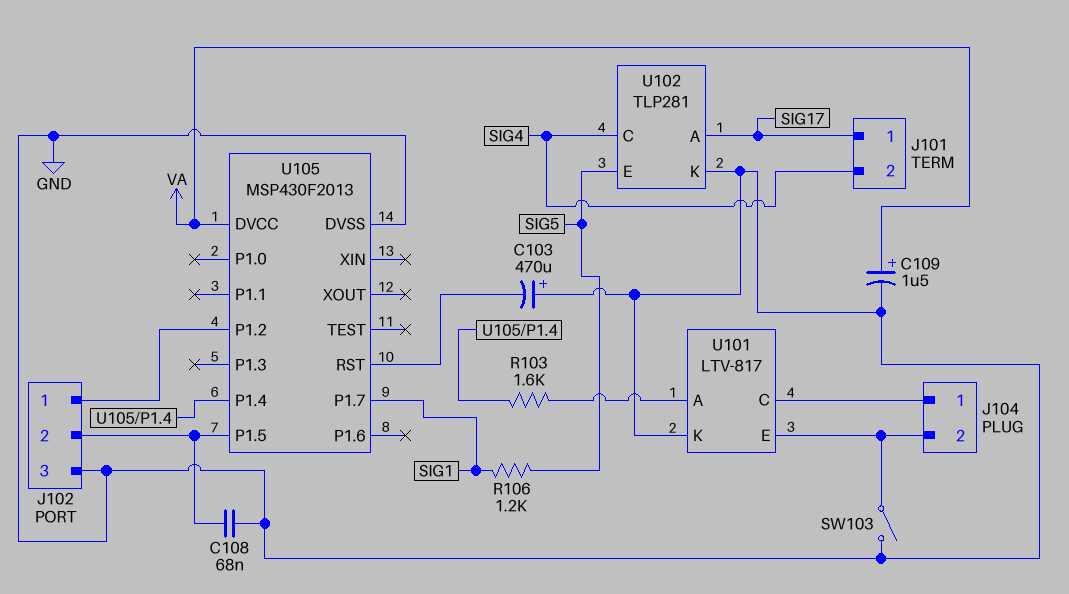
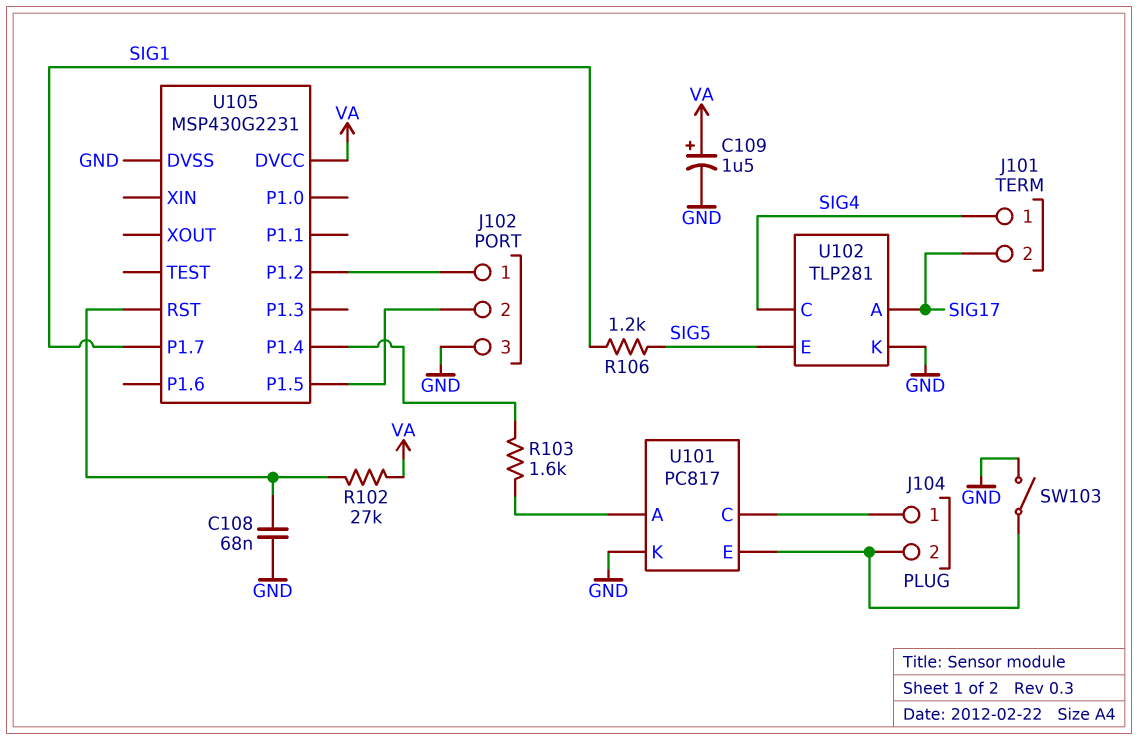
C103: 470uF (plus GND, minus U105/RST) -> none
C108: 68nF (GND, J102/2) -> 68nF (GND, U105/RST)
J101 pin 1: SIG17 -> SIG4
J101 pin 2: SIG4 -> SIG17
R102: none -> 27k (U105/RST, VA)
U101: LTV-817 -> PC817
U105: MSP430F2013 -> MSP430G2231

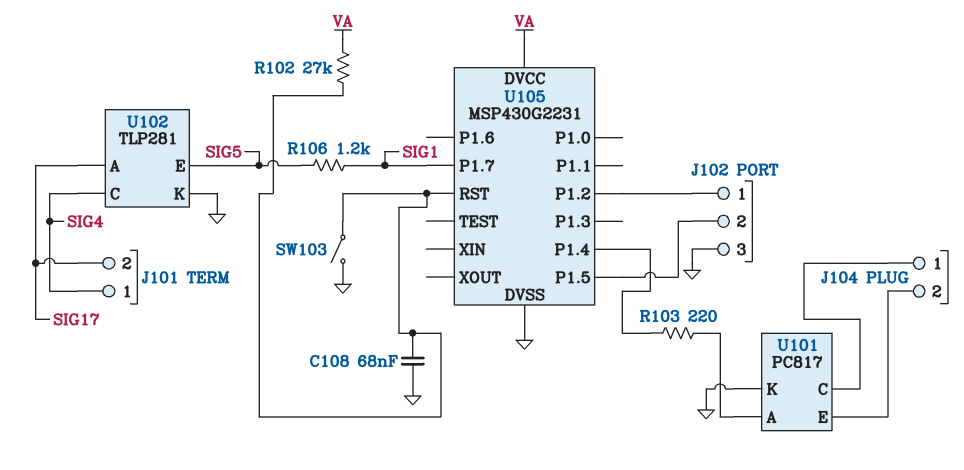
C109: 1.5uF (plus VA, minus GND) -> none
R103: 1.6k (U101/A, U105/P1.4) -> 220 (U101/A, U105/P1.4)
SW103: switch (GND, J104/2) -> switch (GND, U105/RST)

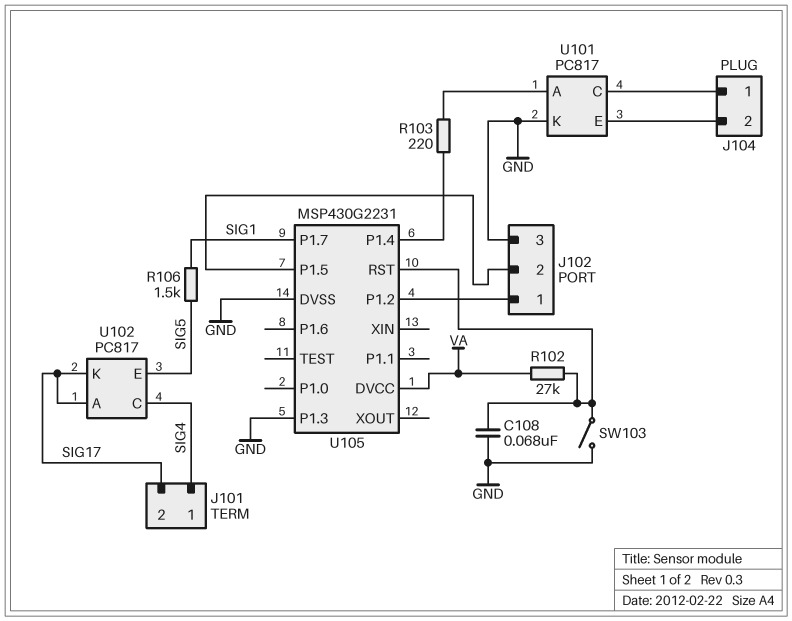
R106: 1.2k (SIG1, SIG5) -> 1.5k (SIG1, SIG5)
U102: TLP281 -> PC817
U102 pin K: GND -> SIG17
U105 pin P1.3: none -> GND

